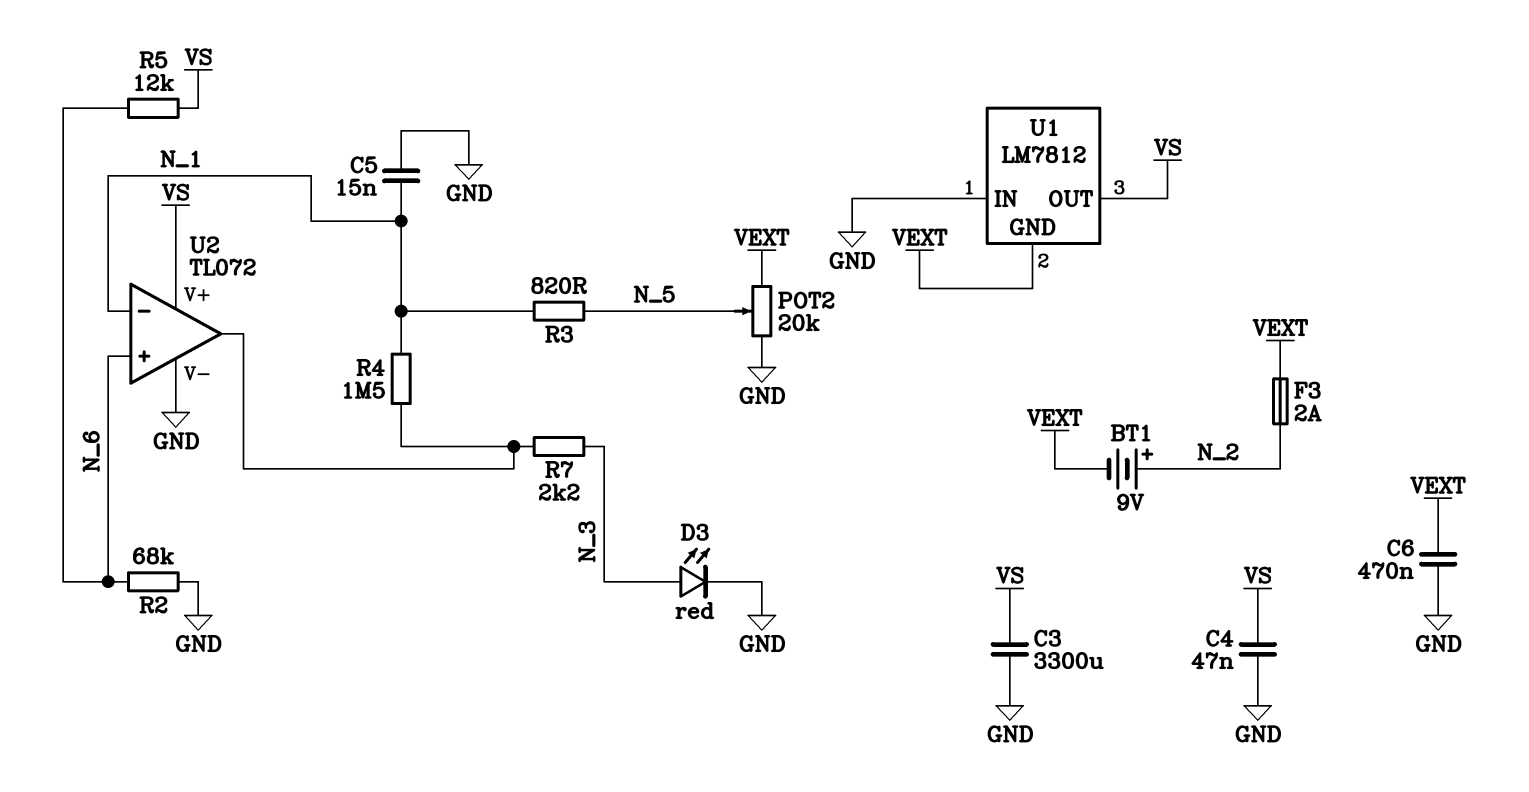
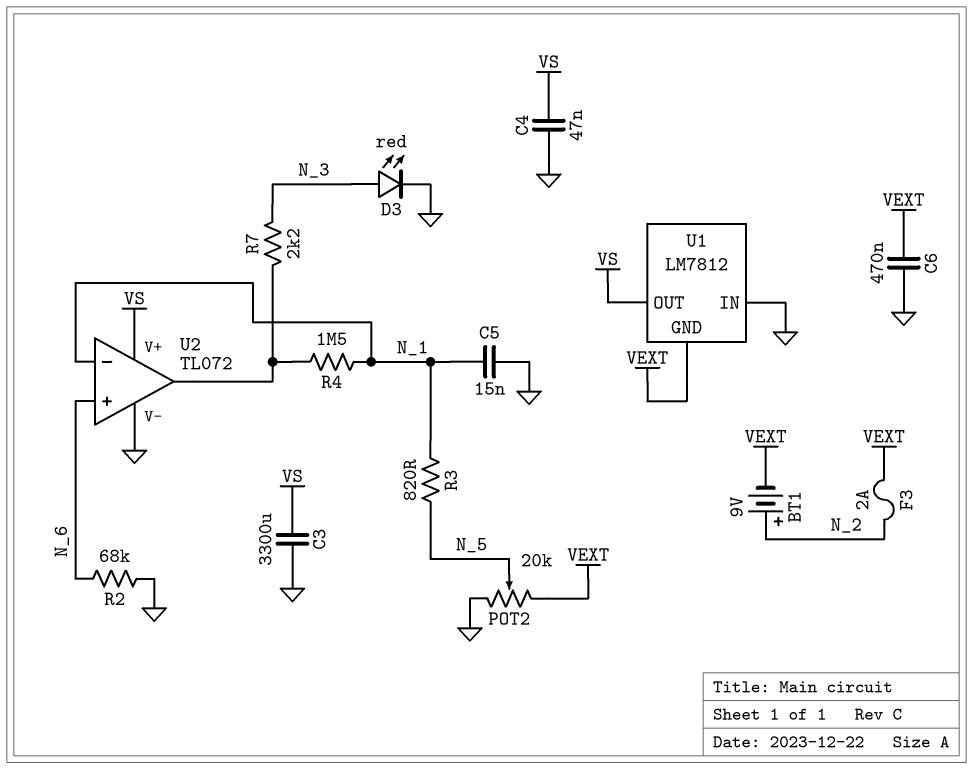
R5: 12k (N_6, VS) -> none

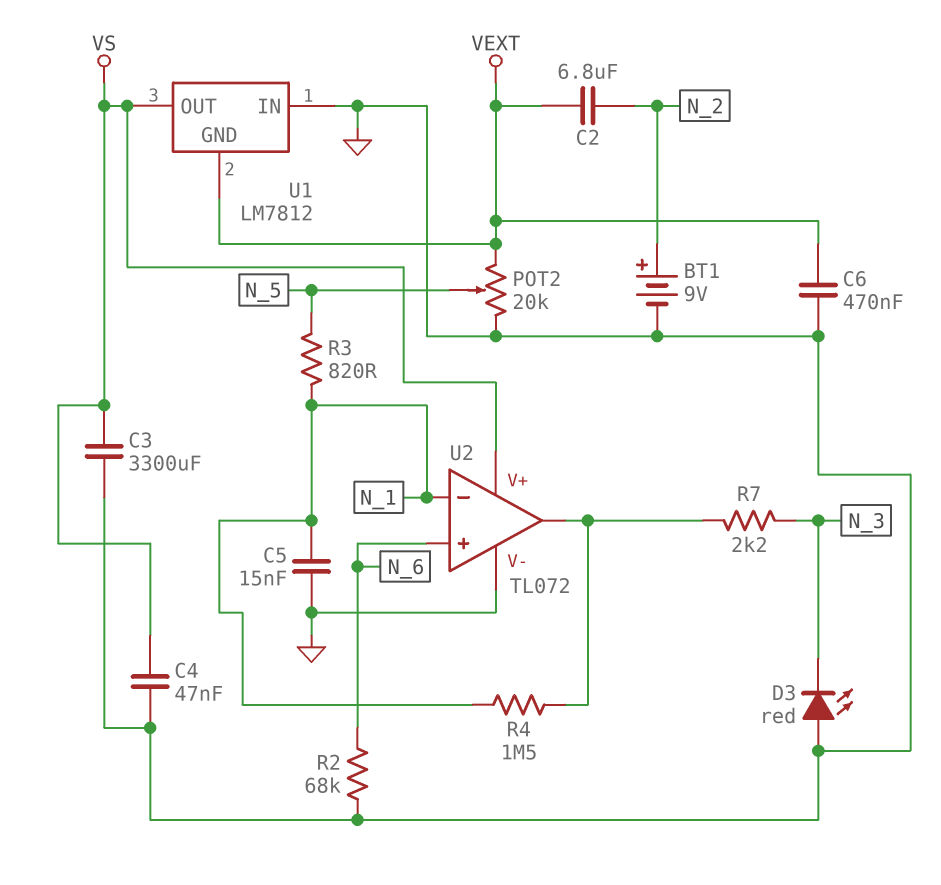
BT1: 9V (plus N_2, minus VEXT) -> 9V (plus N_2, minus GND)
C2: none -> 6.8uF (N_2, VEXT)
D3: LED red (A N_3, K GND) -> LED red (A GND, K N_3)
F3: 2A (N_2, VEXT) -> none

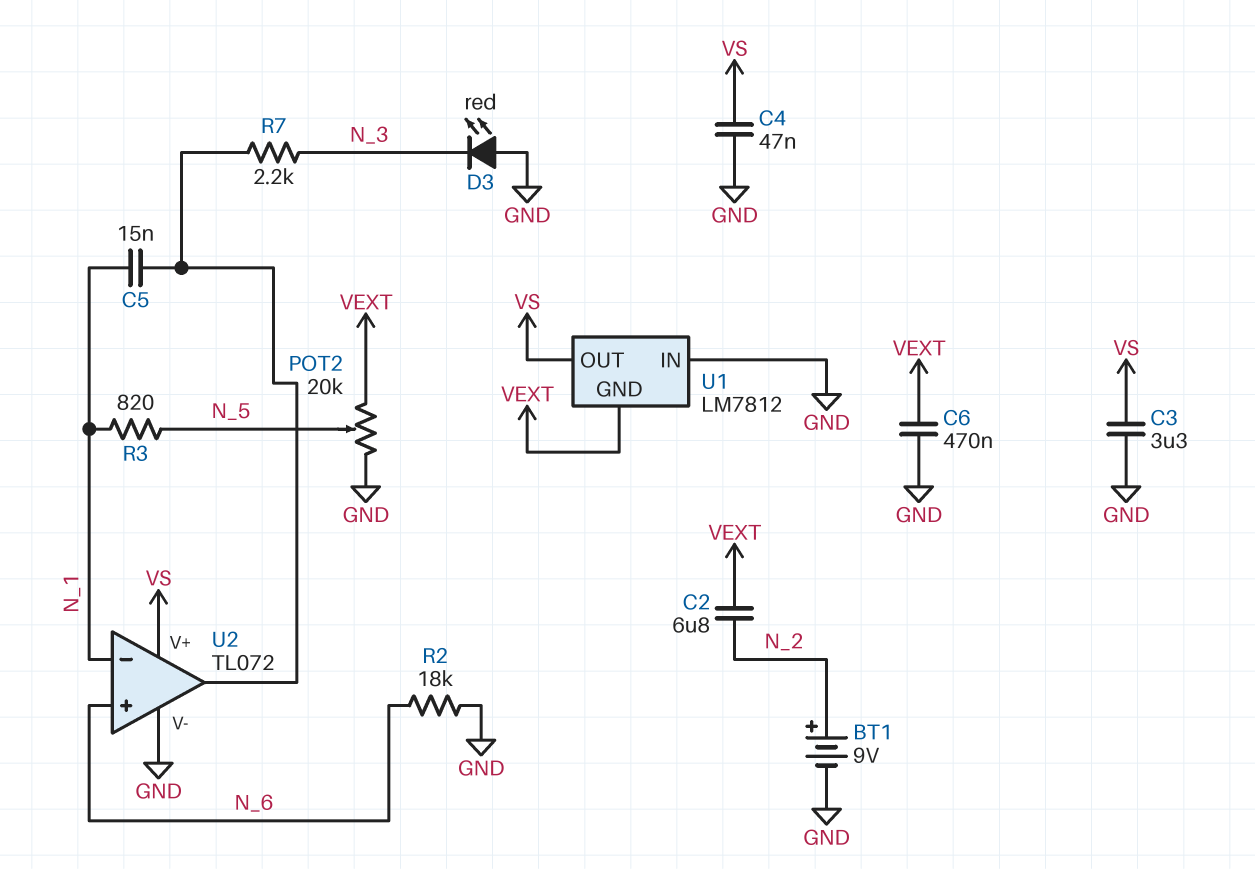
C3: 3300uF (GND, VS) -> 3.3uF (GND, VS)
C5: 15nF (GND, N_1) -> 15nF (N_1, U2/out)
R2: 68k (GND, N_6) -> 18k (GND, N_6)
R4: 1.5M (N_1, U2/out) -> none

